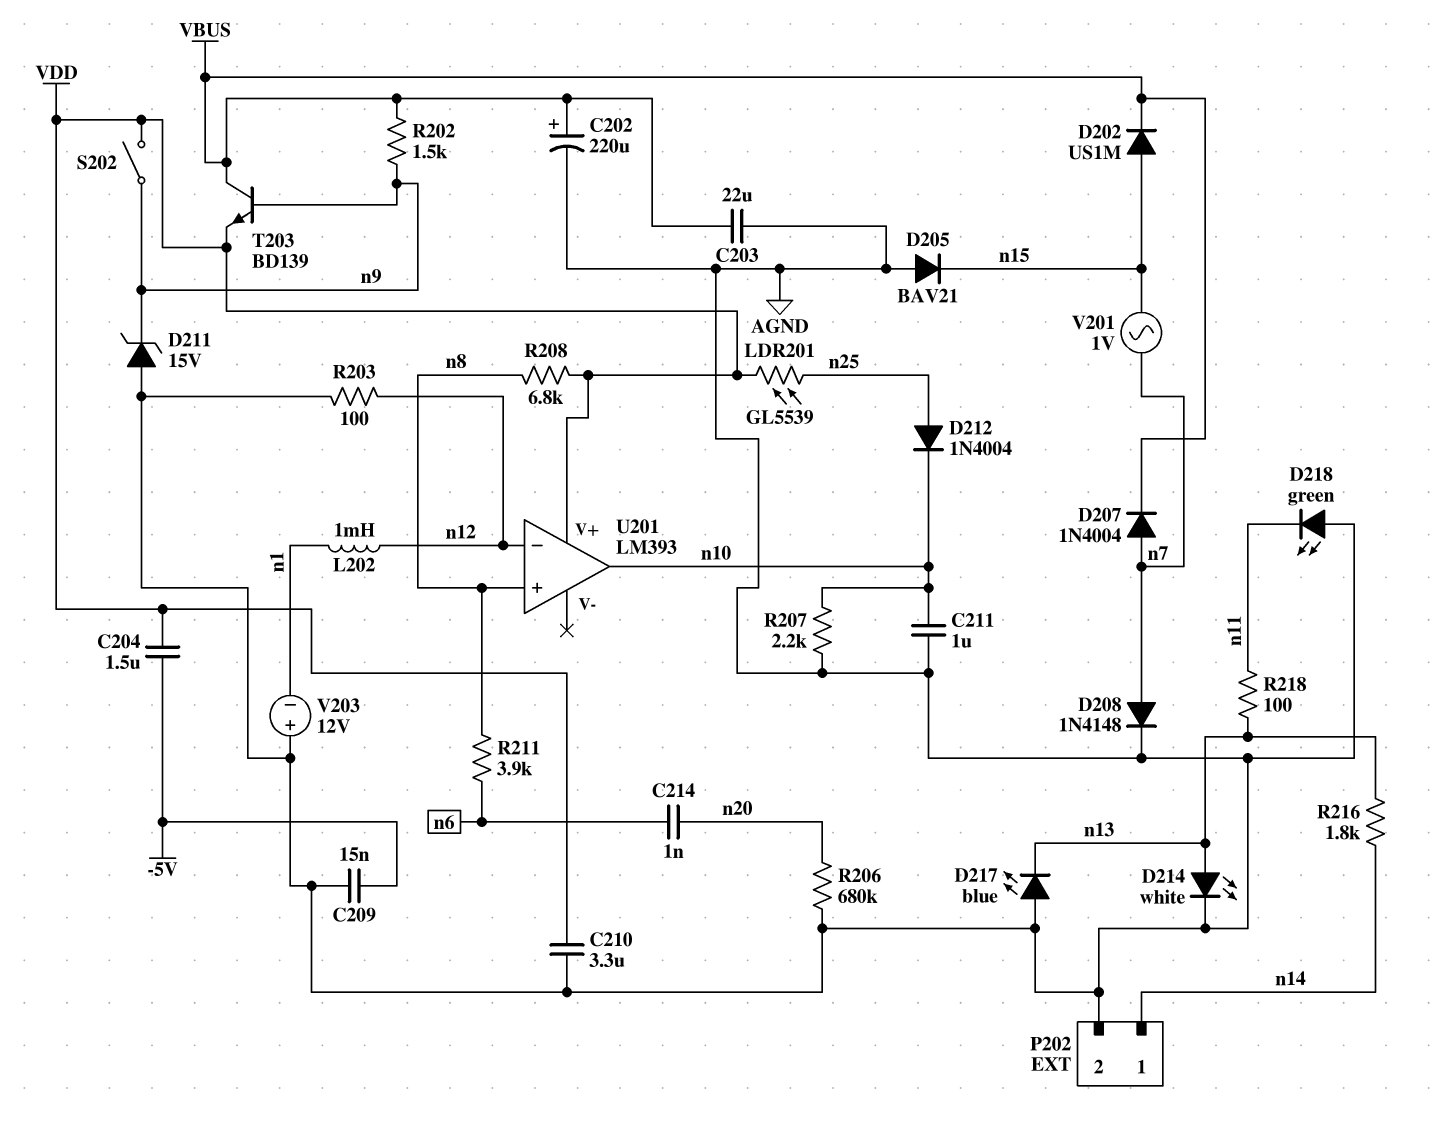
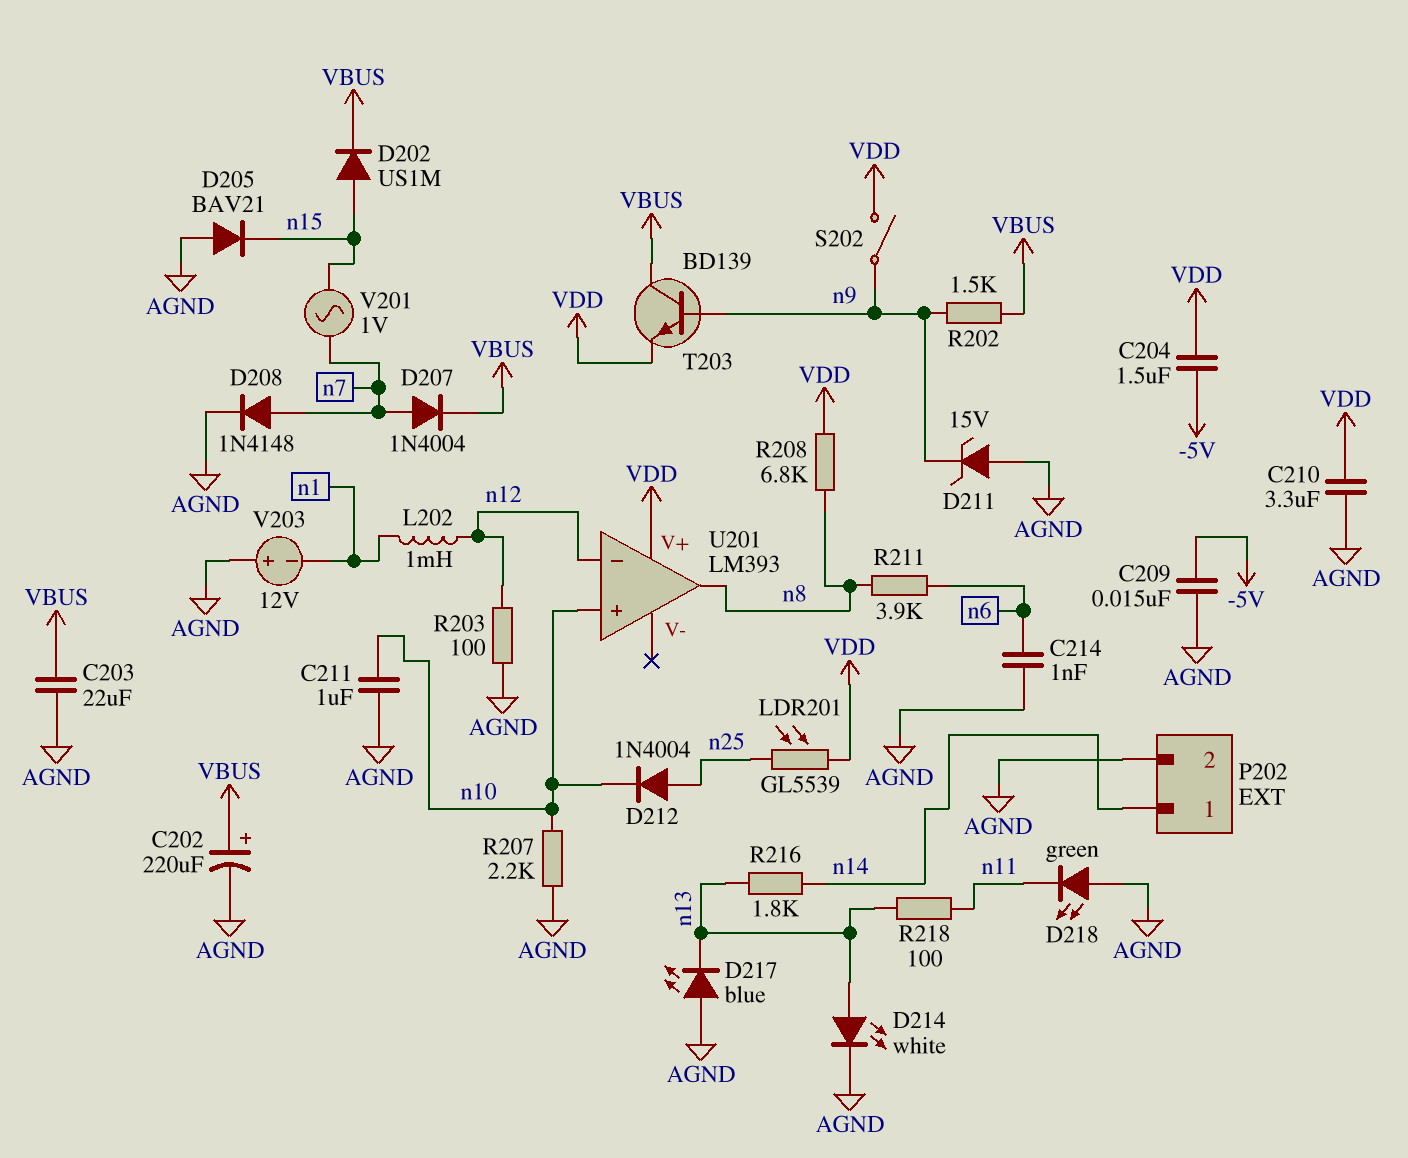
C214: 1nF (n6, n20) -> 1nF (AGND, n6)
R206: 680k (AGND, n20) -> none
U201 pin in+: n8 -> n10
U201 pin out: n10 -> n8

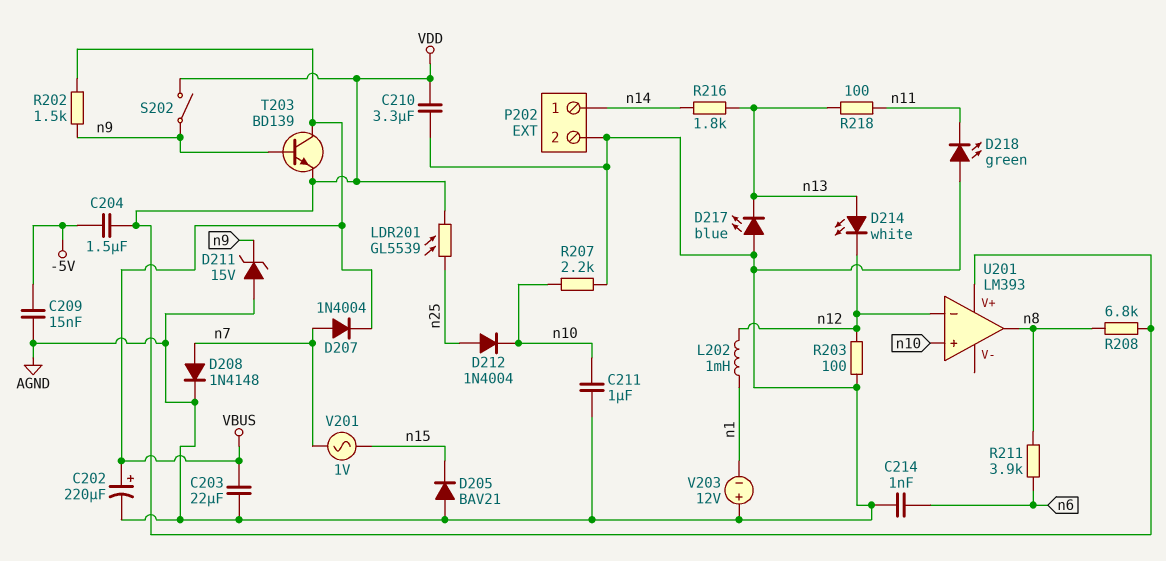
D202: diode US1M (A n15, K VBUS) -> none
D214: LED white (A n13, K AGND) -> LED white (A n13, K n12)

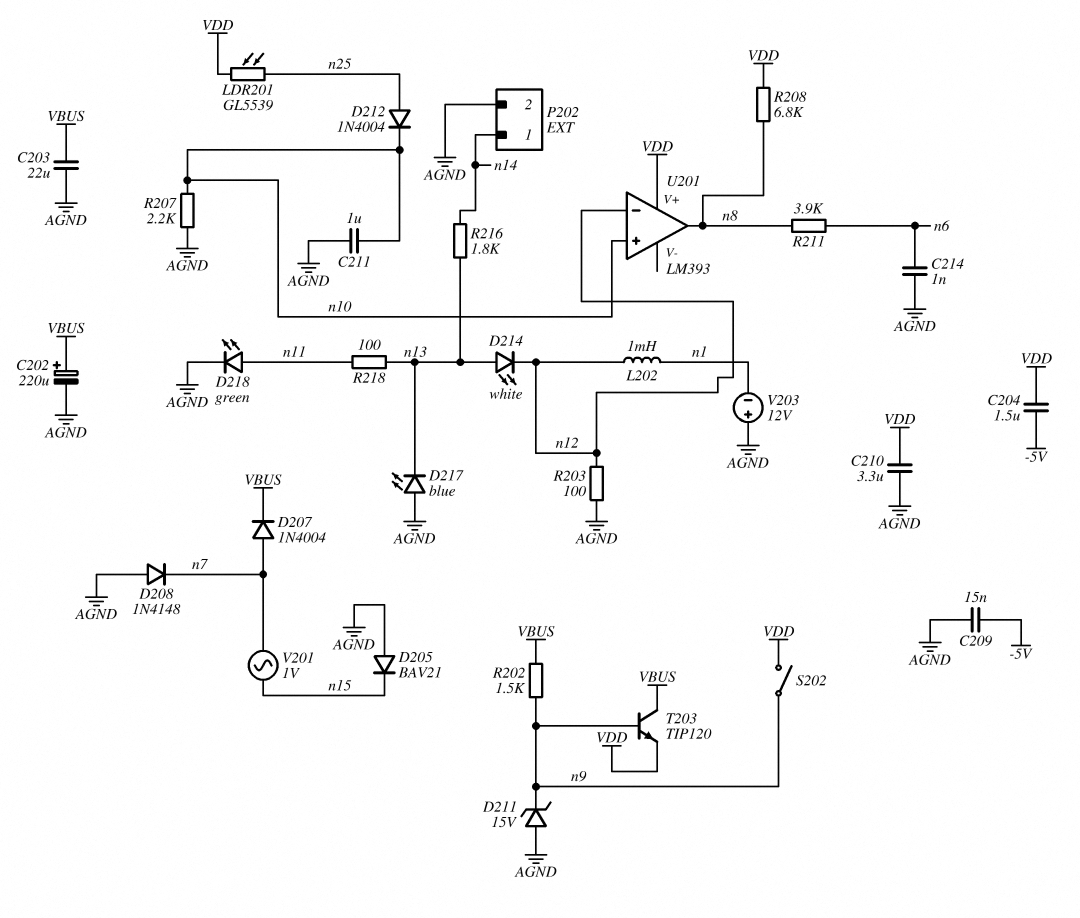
D208: diode 1N4148 (A n7, K AGND) -> diode 1N4148 (A AGND, K n7)
D218: LED green (A AGND, K n11) -> LED green (A n11, K AGND)
T203: NPN BD139 (B n9, C VBUS, E VDD) -> NPN TIP120 (B n9, C VBUS, E VDD)

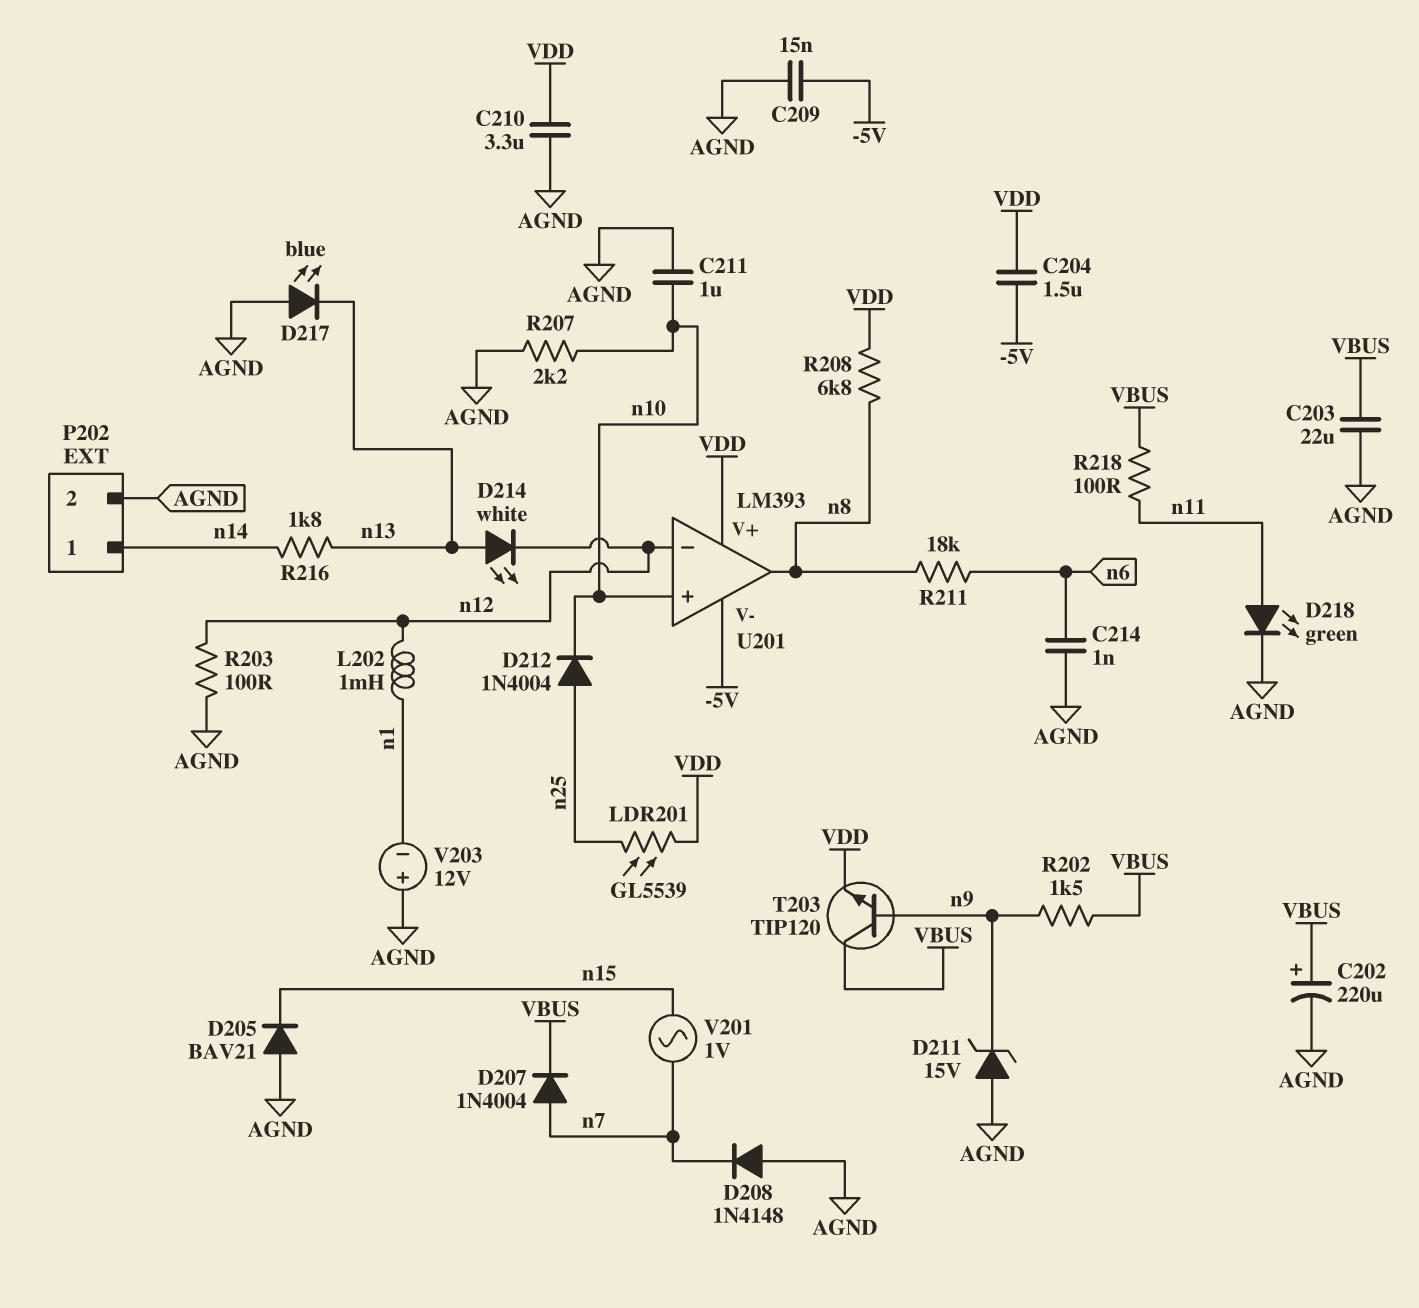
R211: 3.9k (n6, n8) -> 18k (n6, n8)
R218: 100 (n11, n13) -> 100 (VBUS, n11)
S202: switch (VDD, n9) -> none
U201 pin V-: none -> -5V

